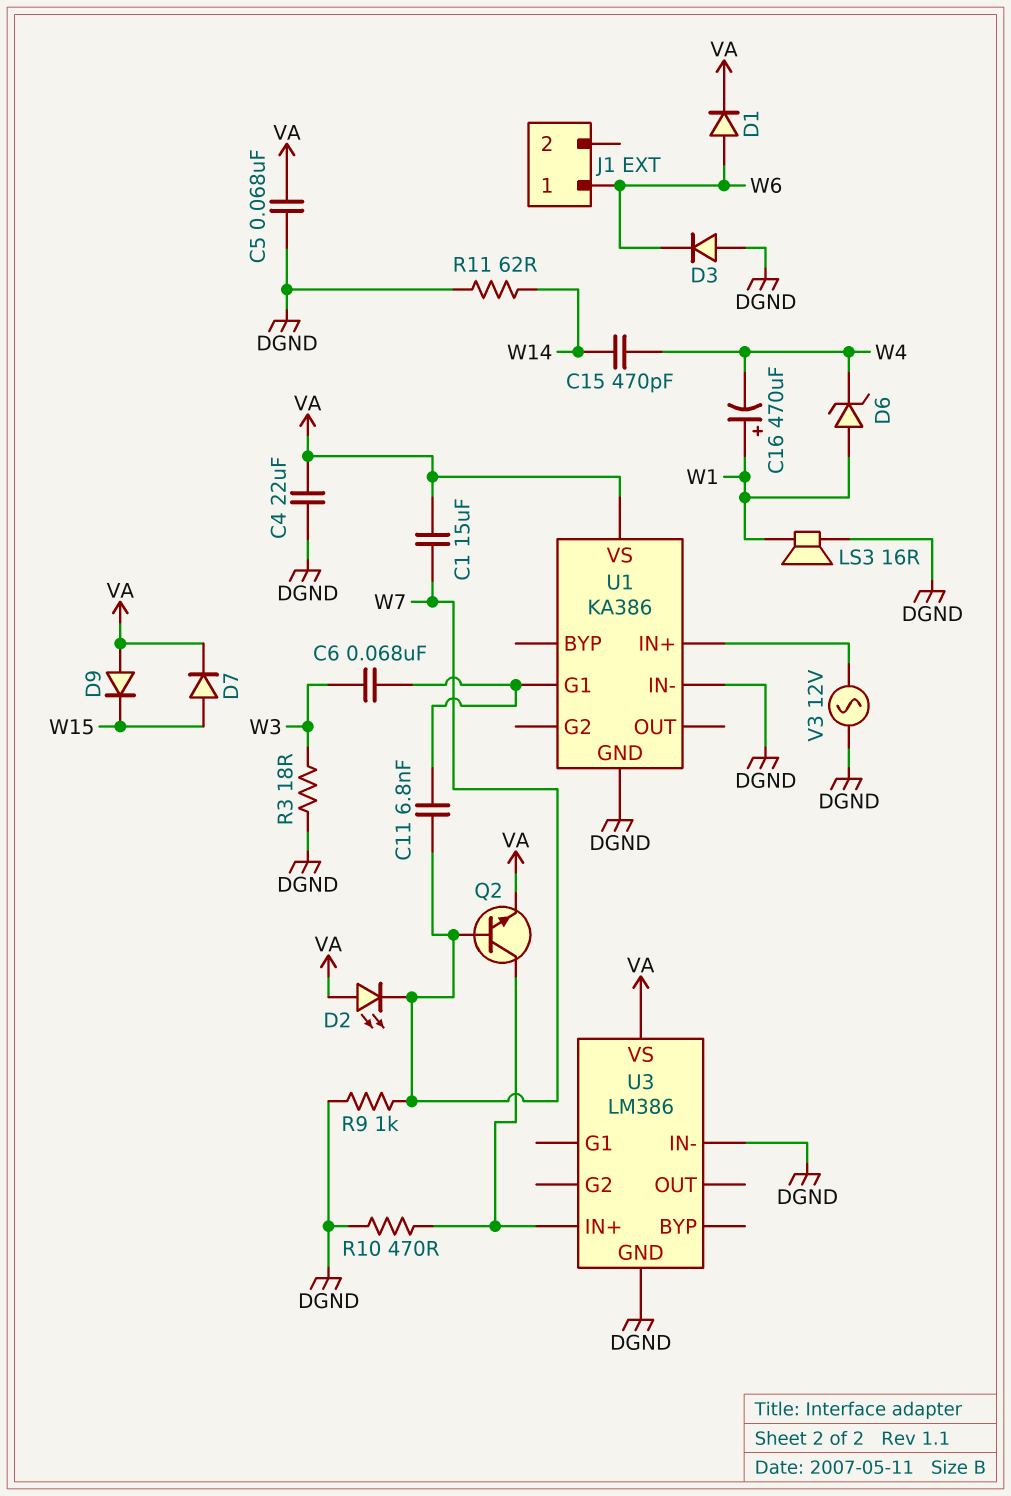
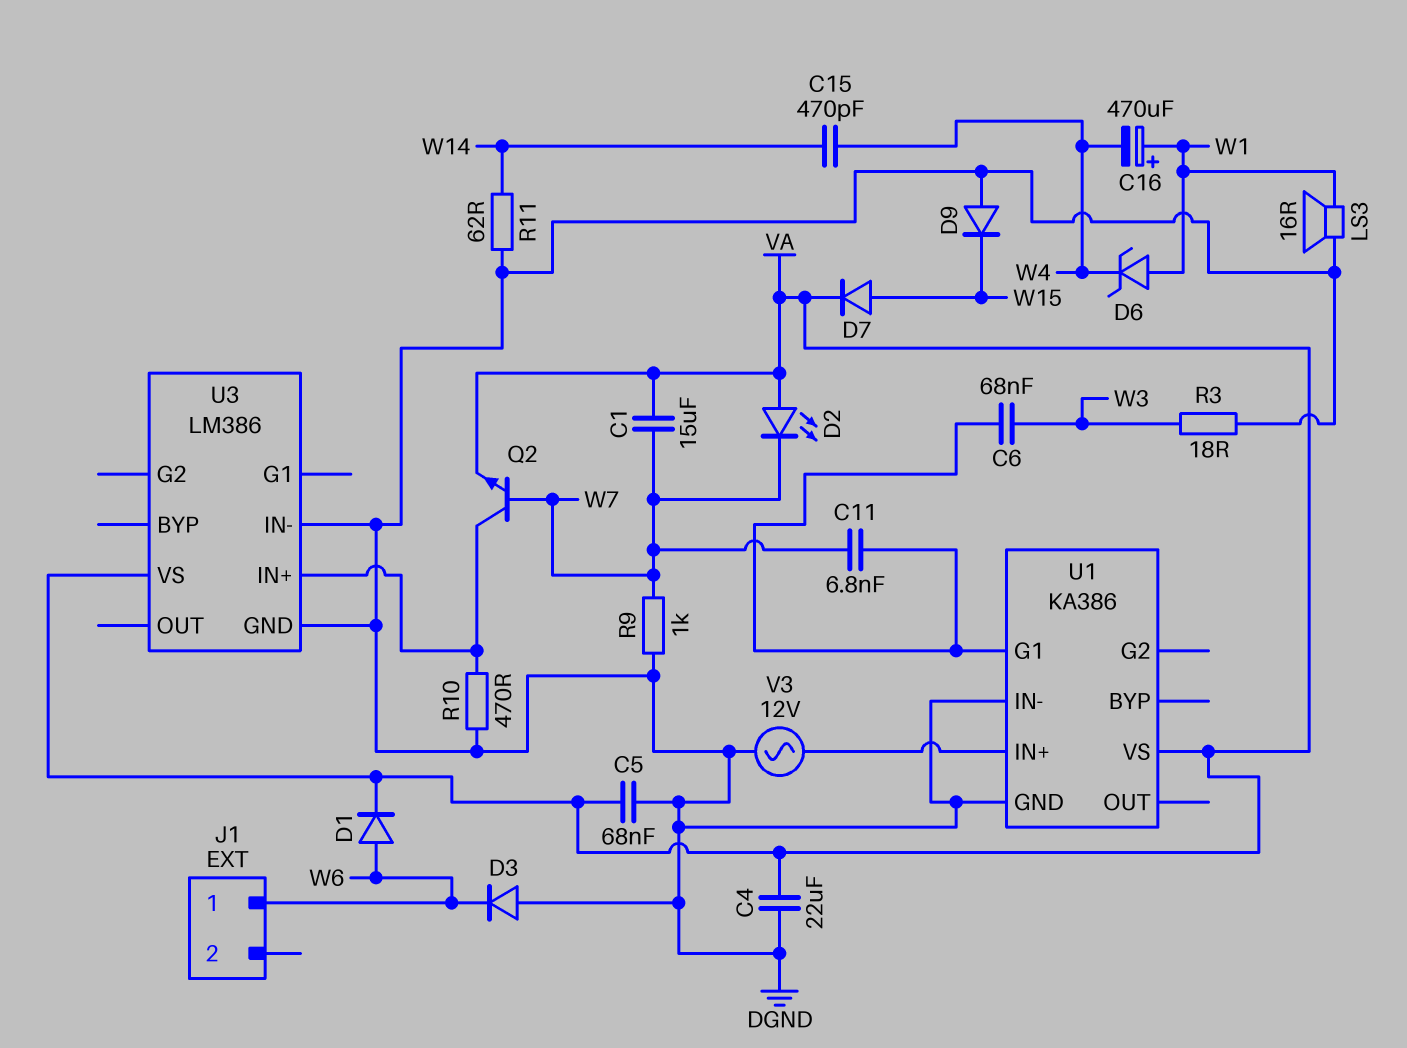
D9: diode (A VA, K W15) -> diode (A DGND, K W15)

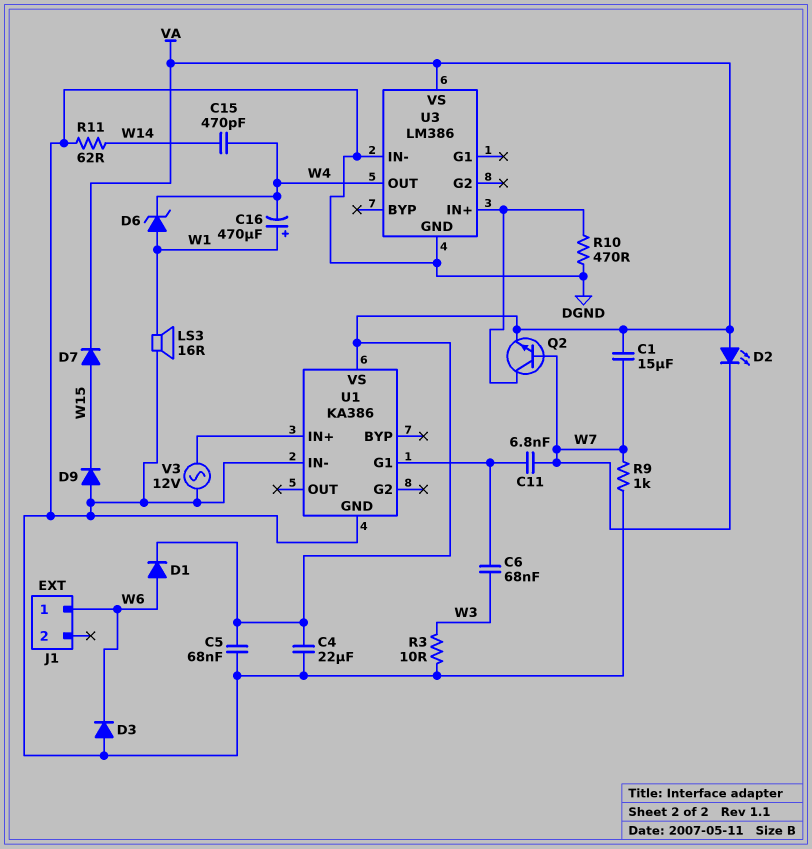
R3: 18 (DGND, W3) -> 10 (DGND, W3)
U3 pin OUT: none -> W4

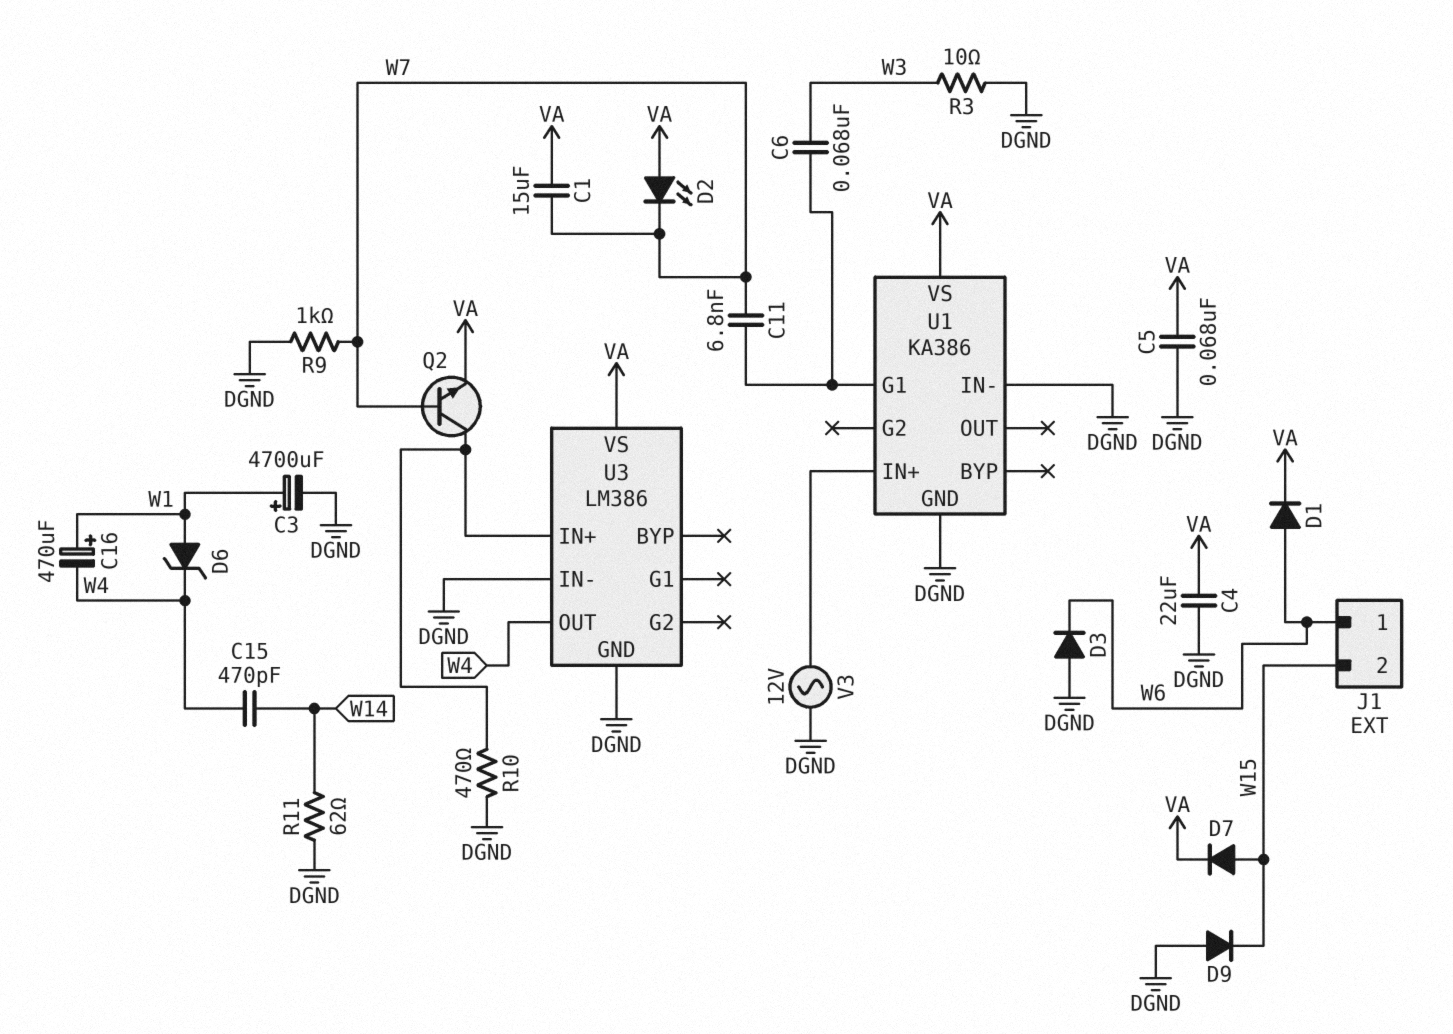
C3: none -> 4700uF (plus W1, minus DGND)
J1 pin 2: none -> W15
LS3: speaker 16R (DGND, W1) -> none

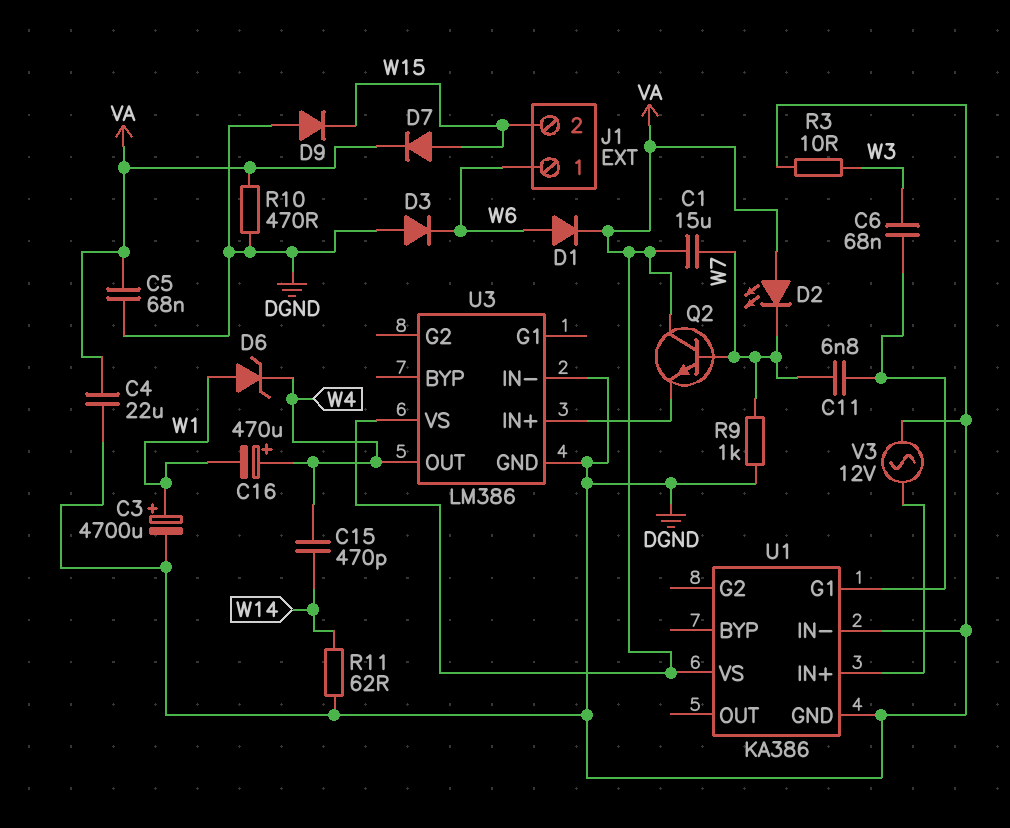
C16: 470uF (plus W1, minus W4) -> 470uF (plus W4, minus W1)
Q2: NPN (B W7, C U3/IN+, E VA) -> NPN (B W7, C VA, E U3/IN+)
R10: 470 (DGND, U3/IN+) -> 470 (DGND, VA)

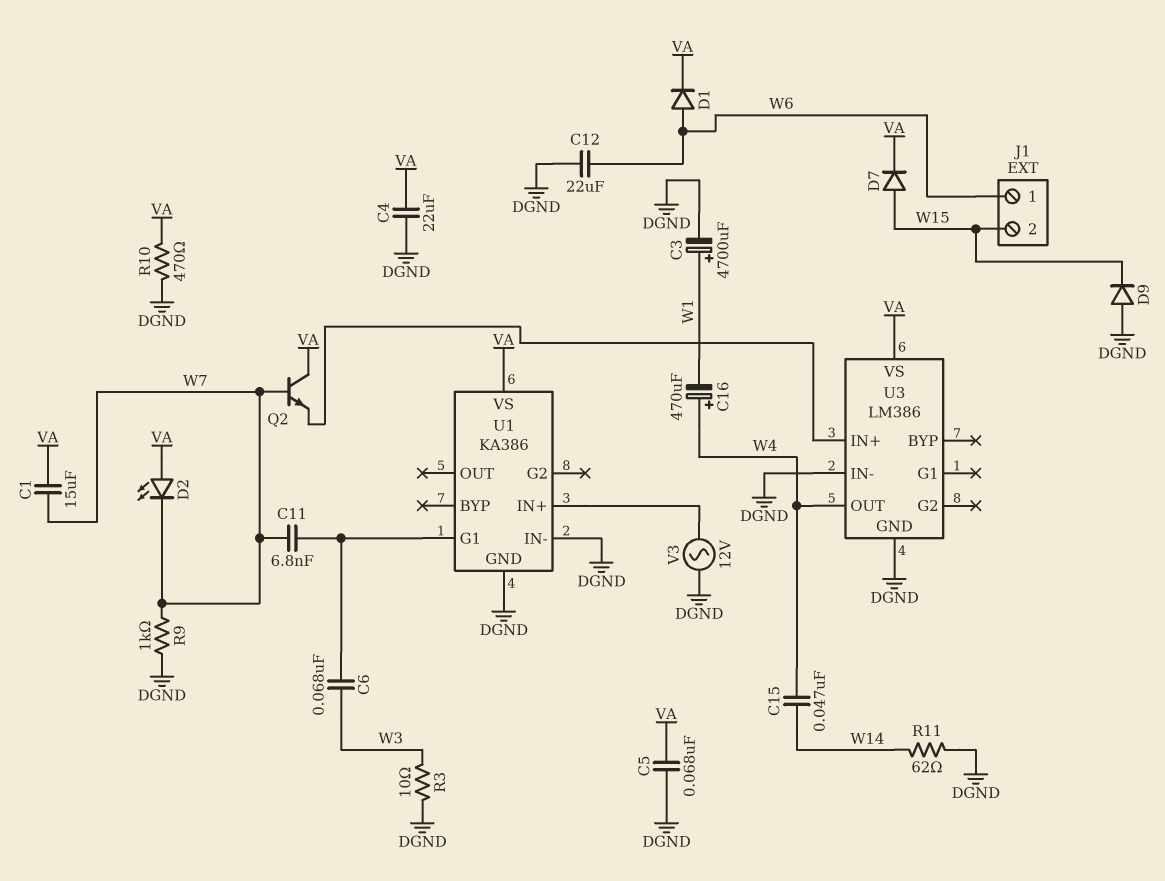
C12: none -> 22uF (DGND, W6)
C15: 470pF (W4, W14) -> 47nF (W4, W14)
D3: diode (A DGND, K W6) -> none
D6: zener (A W1, K W4) -> none

